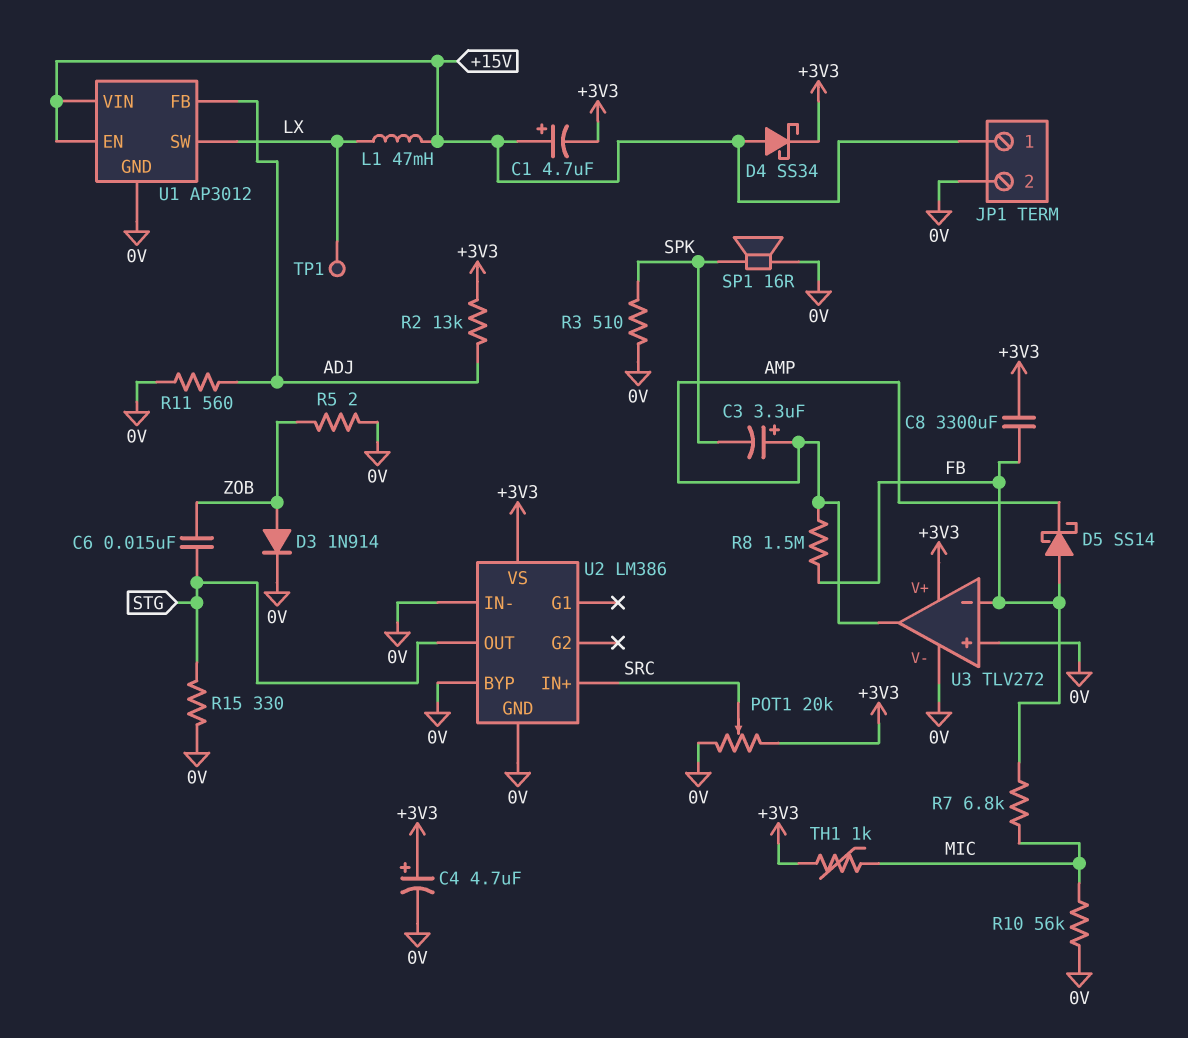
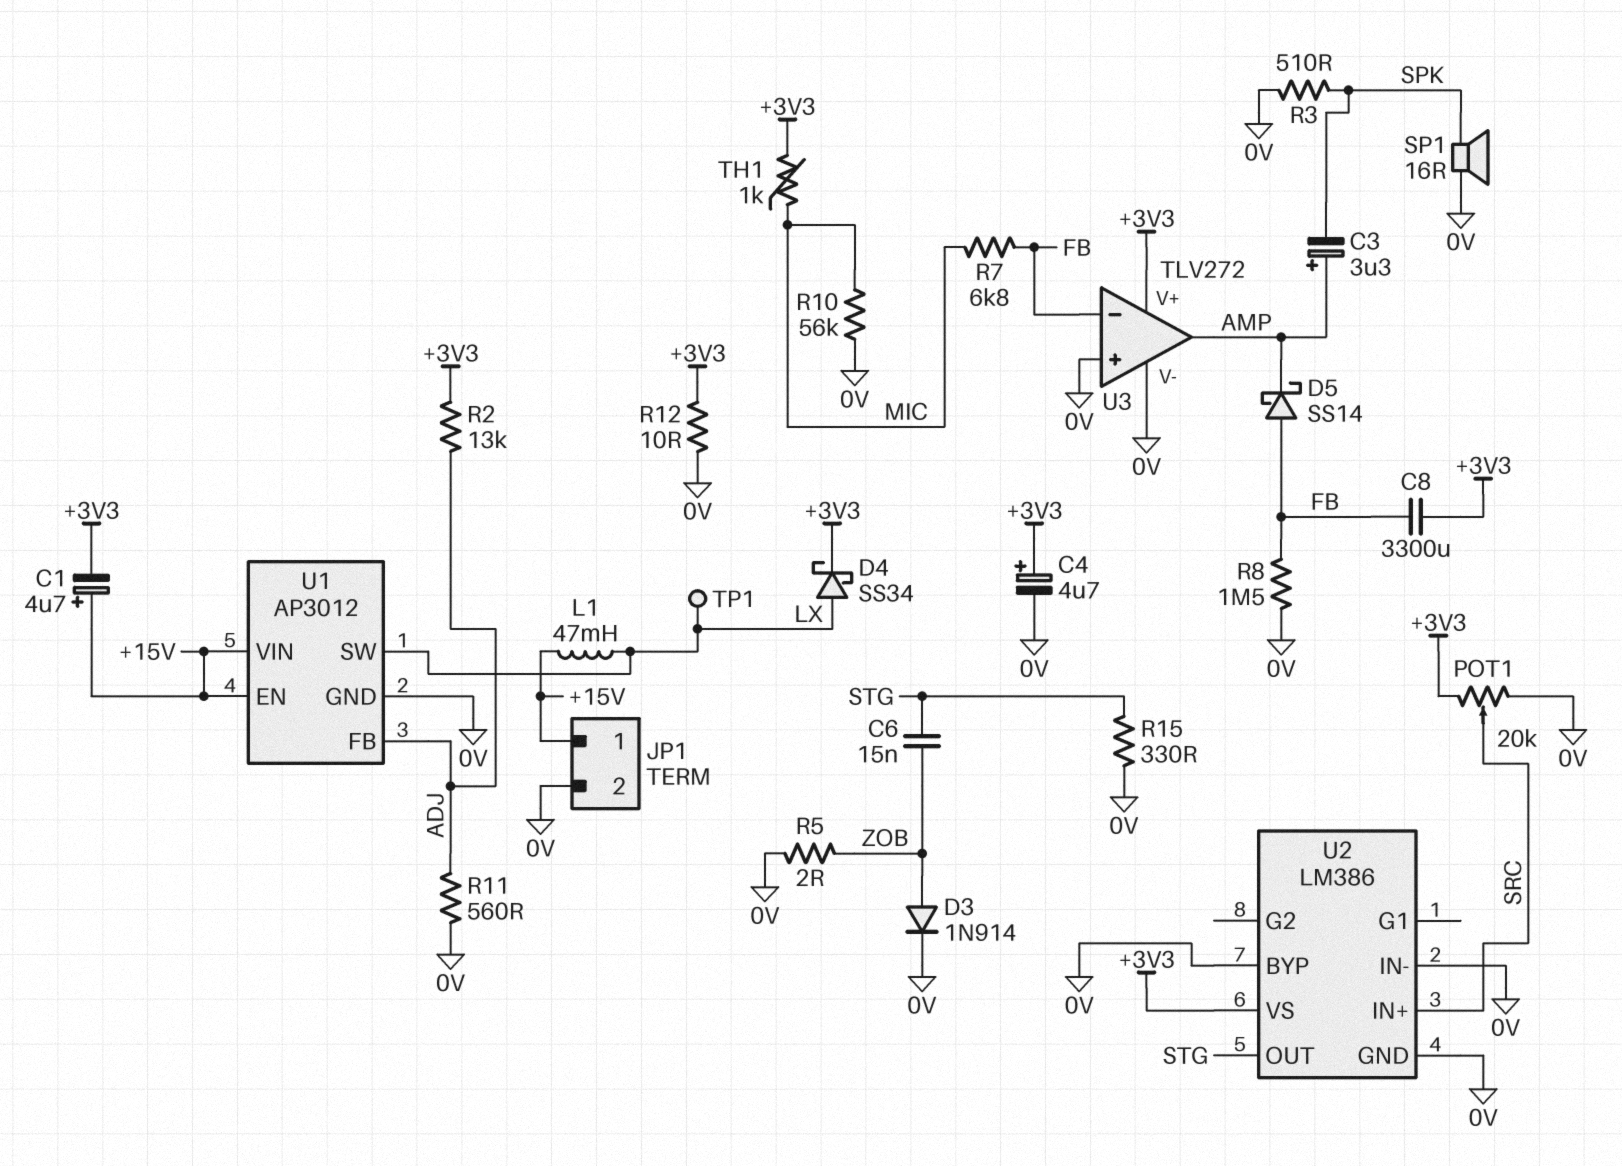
D4: schottky SS34 (A +15V, K +3V3) -> schottky SS34 (A LX, K +3V3)
R8: 1.5M (AMP, FB) -> 1.5M (0V, FB)
R12: none -> 10 (+3V3, 0V)

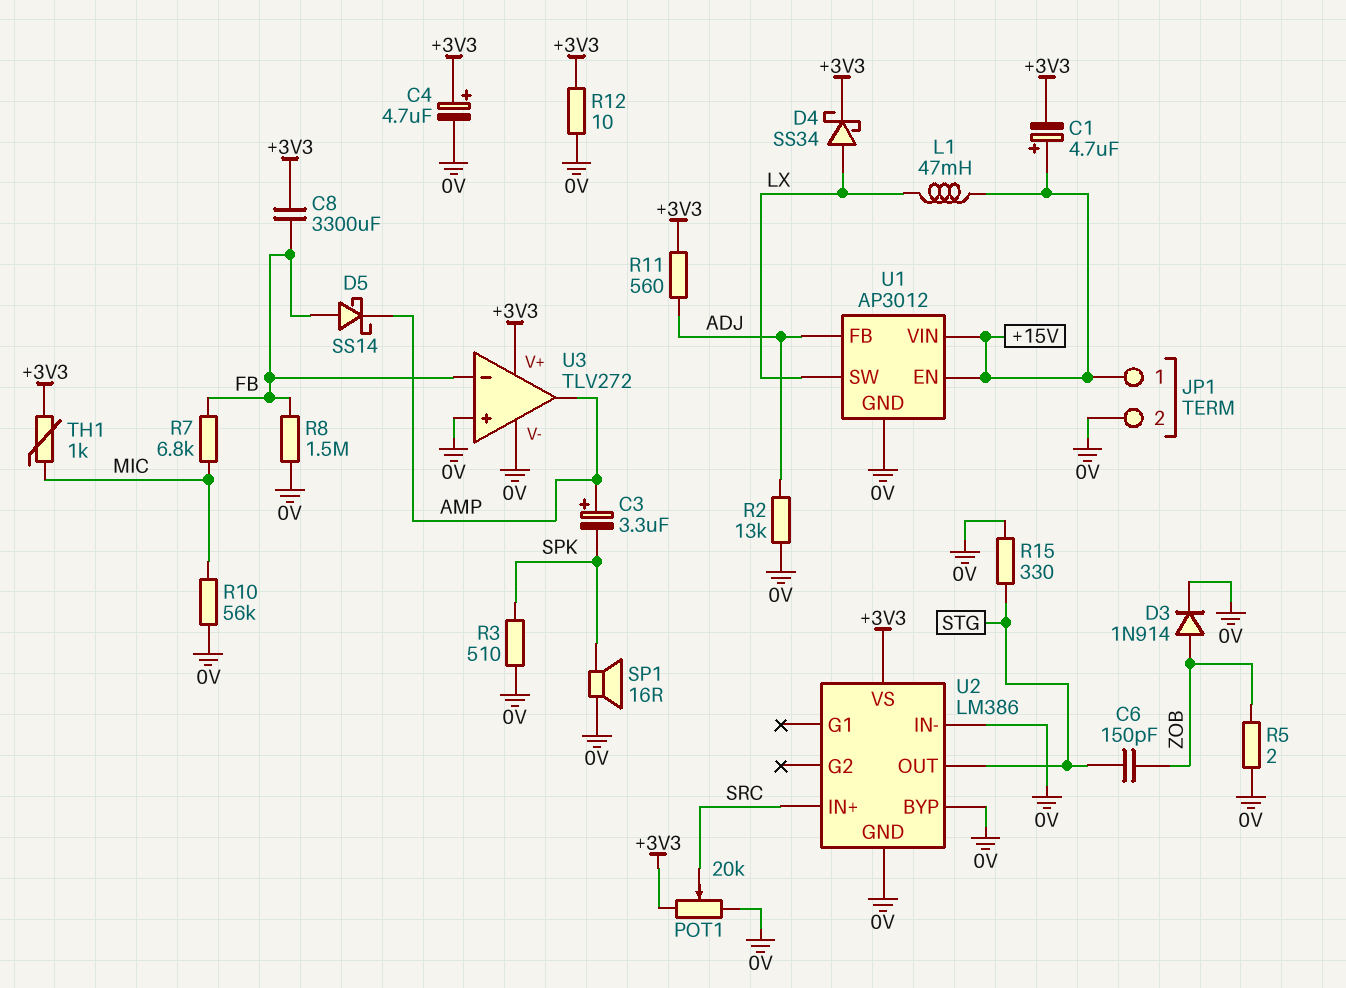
C6: 15nF (STG, ZOB) -> 150pF (STG, ZOB)
R2: 13k (+3V3, ADJ) -> 13k (0V, ADJ)
R11: 560 (0V, ADJ) -> 560 (+3V3, ADJ)
TP1: test point (LX) -> none

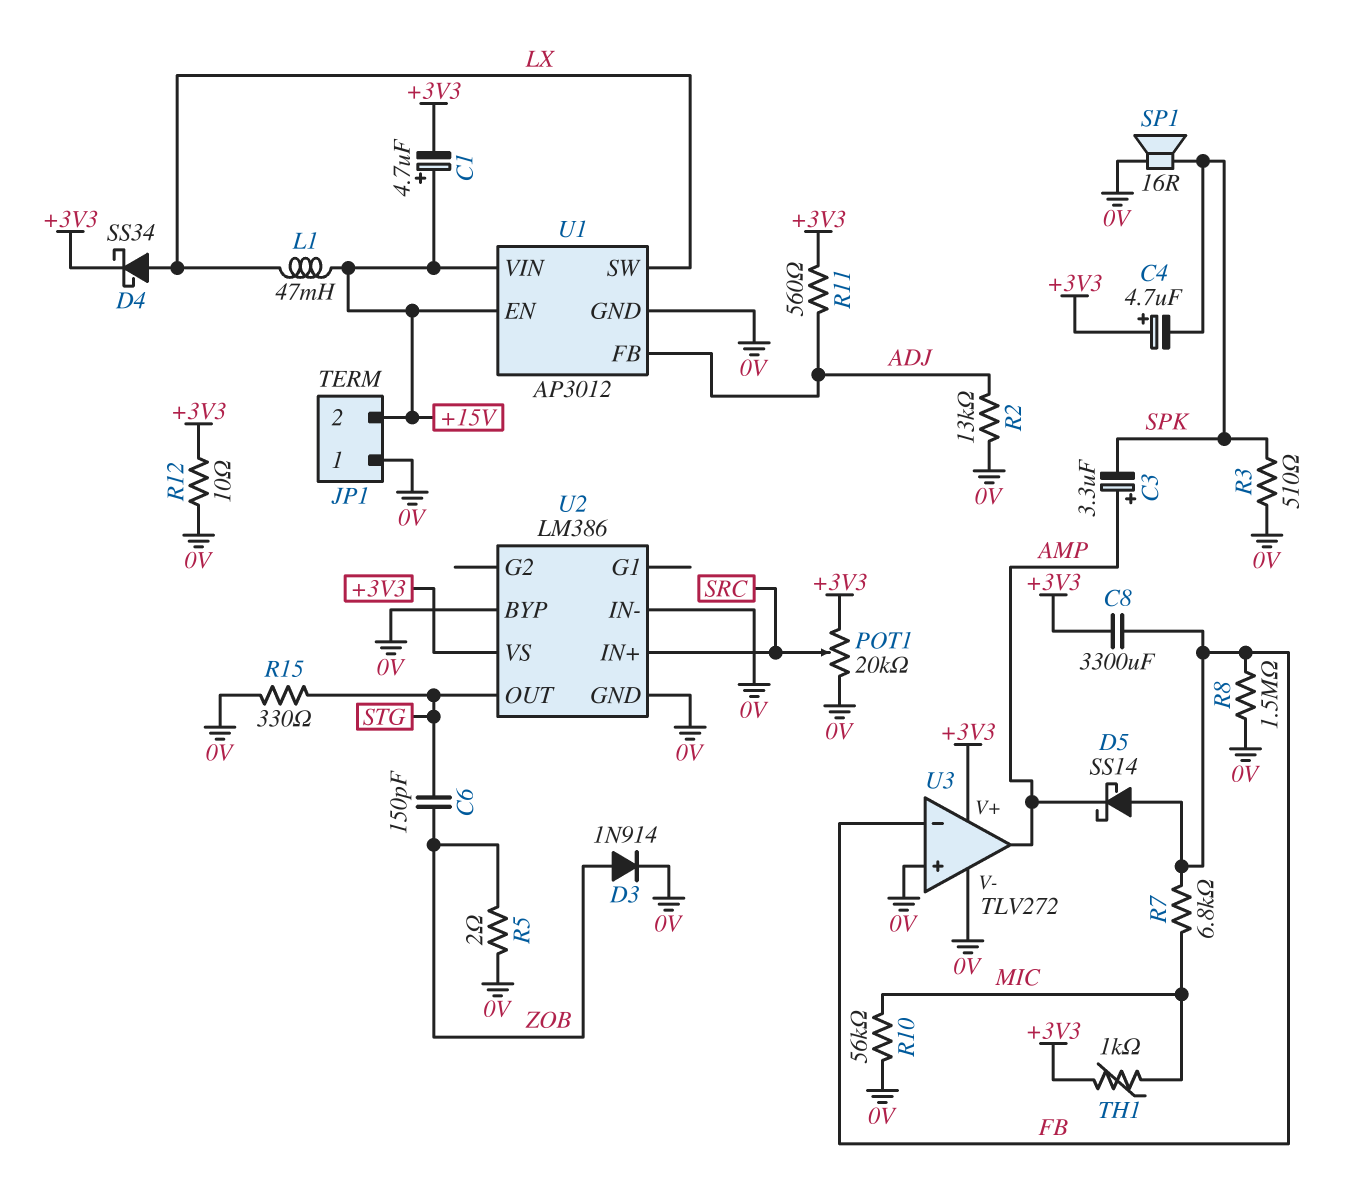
C4: 4.7uF (plus +3V3, minus 0V) -> 4.7uF (plus +3V3, minus SPK)
JP1 pin 1: +15V -> 0V
JP1 pin 2: 0V -> +15V

